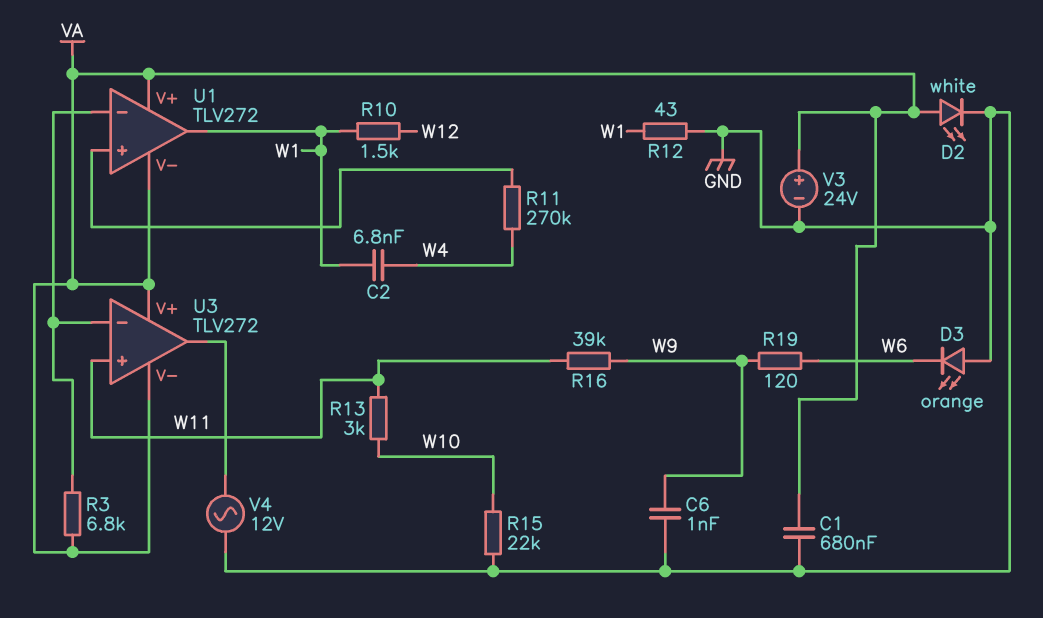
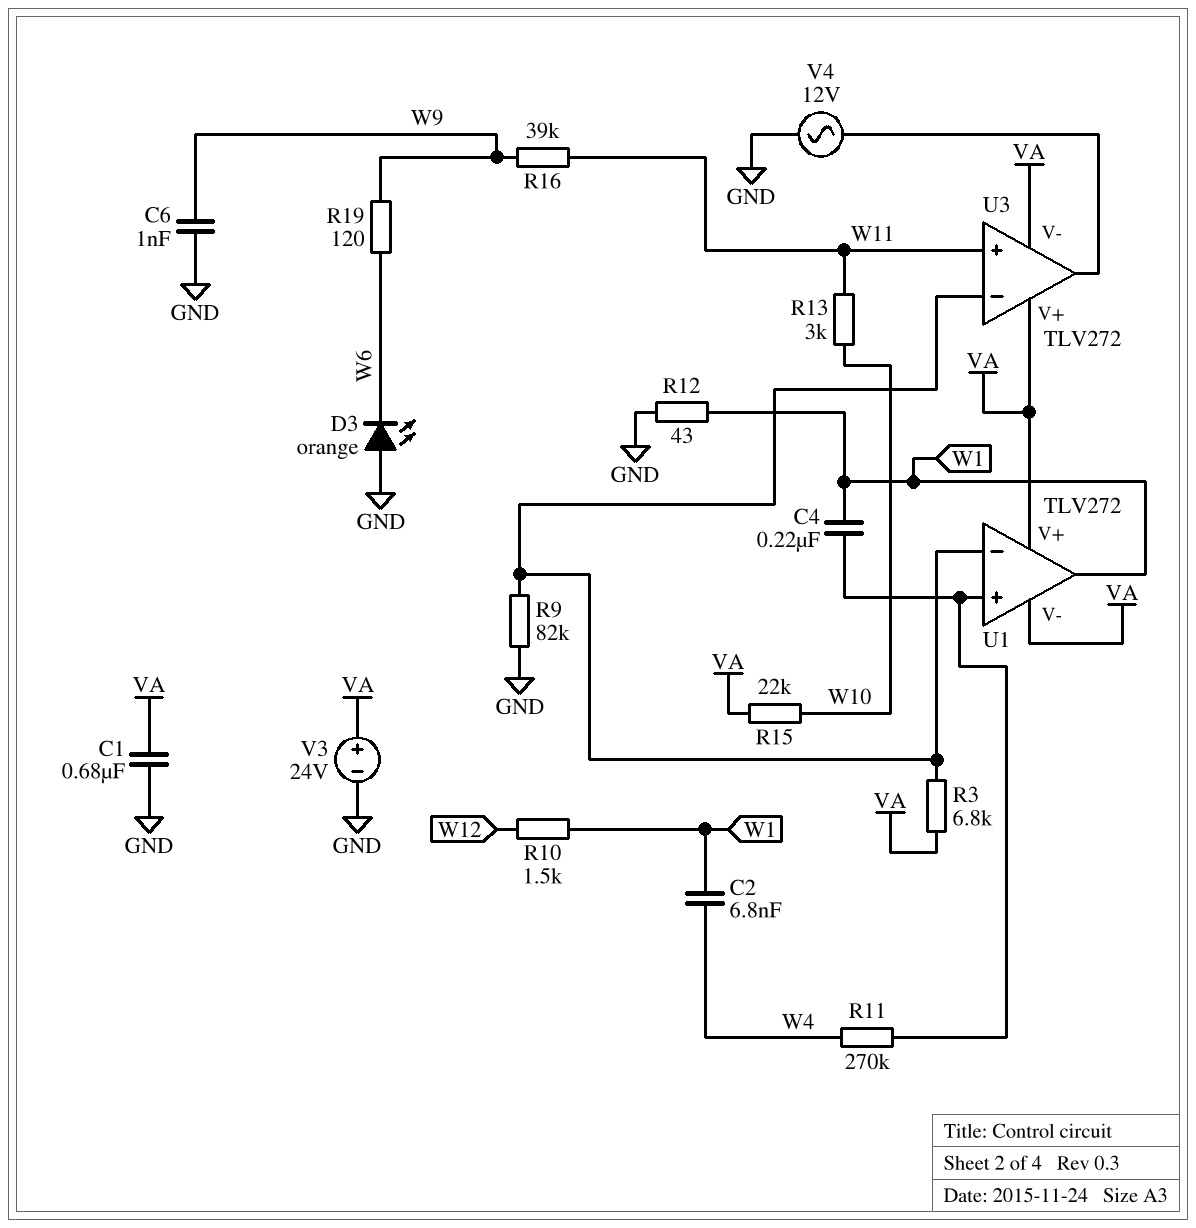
C4: none -> 220nF (U1/in+, W1)
D2: LED white (A VA, K GND) -> none
R9: none -> 82k (GND, U1/in-)
R15: 22k (GND, W10) -> 22k (VA, W10)

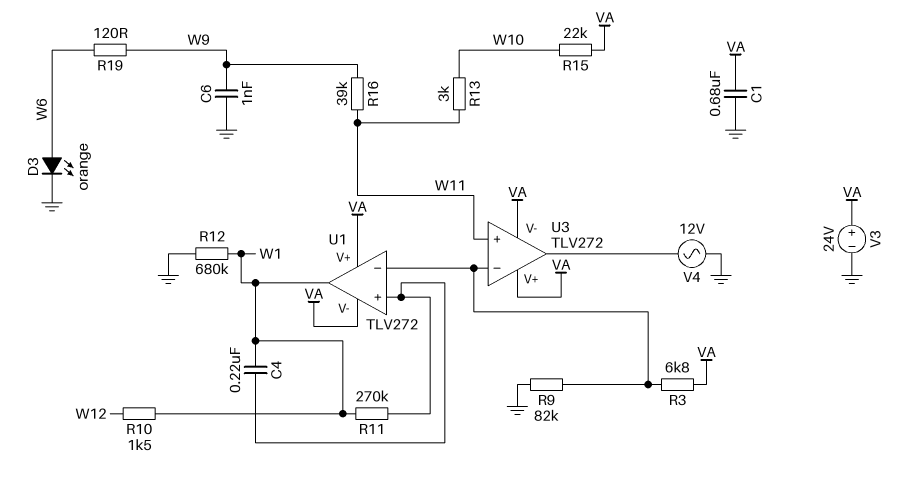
C2: 6.8nF (W1, W4) -> none
D3: LED orange (A GND, K W6) -> LED orange (A W6, K GND)
R11: 270k (U1/in+, W4) -> 270k (U1/in+, W1)
R12: 43 (GND, W1) -> 680k (GND, W1)

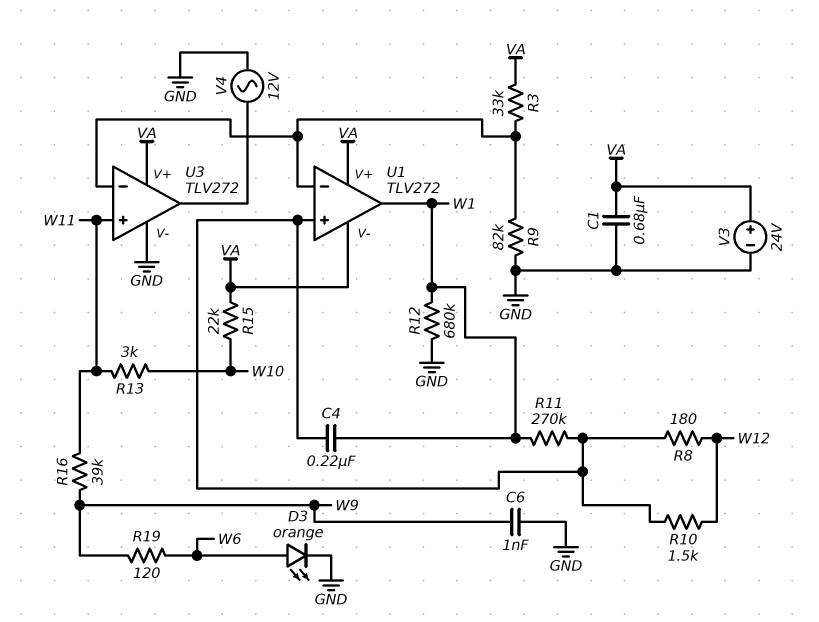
R3: 6.8k (U1/in-, VA) -> 33k (U1/in-, VA)
R8: none -> 180 (U1/in+, W12)
R10: 1.5k (W1, W12) -> 1.5k (U1/in+, W12)
U3 pin V-: VA -> GND

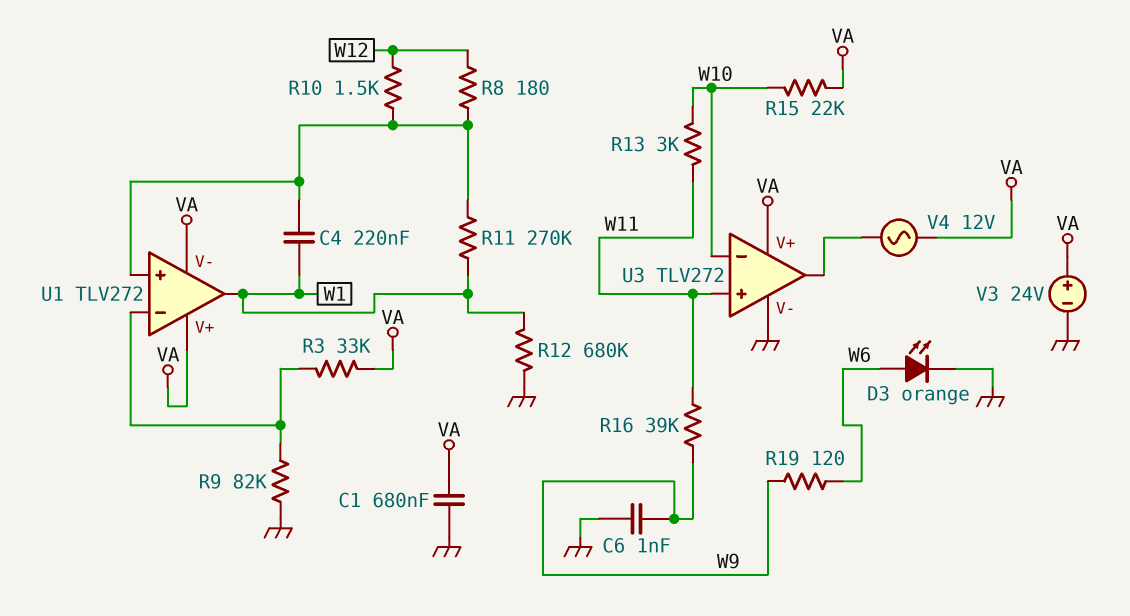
U3 pin in-: U1/in- -> W10
V4: AC 12V (GND, U3/out) -> AC 12V (U3/out, VA)

